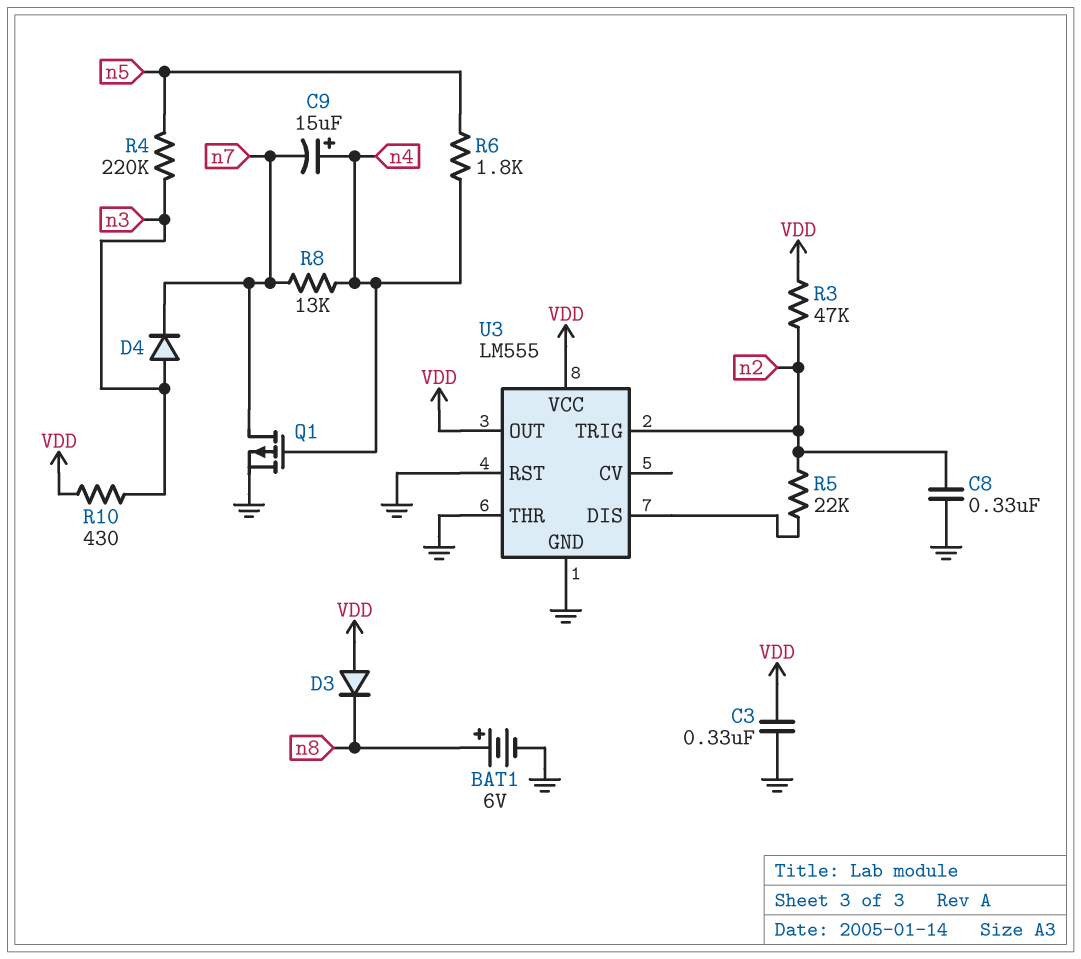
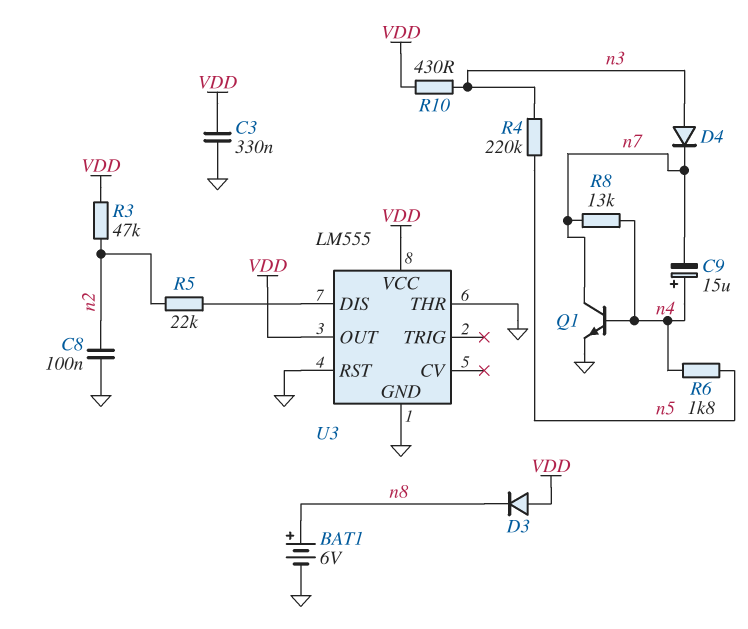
C8: 330nF (GND, n2) -> 100nF (GND, n2)
Q1: PMOS (G n4, D n7, S GND) -> NPN (B n4, C n7, E GND)
U3 pin TRIG: n2 -> none

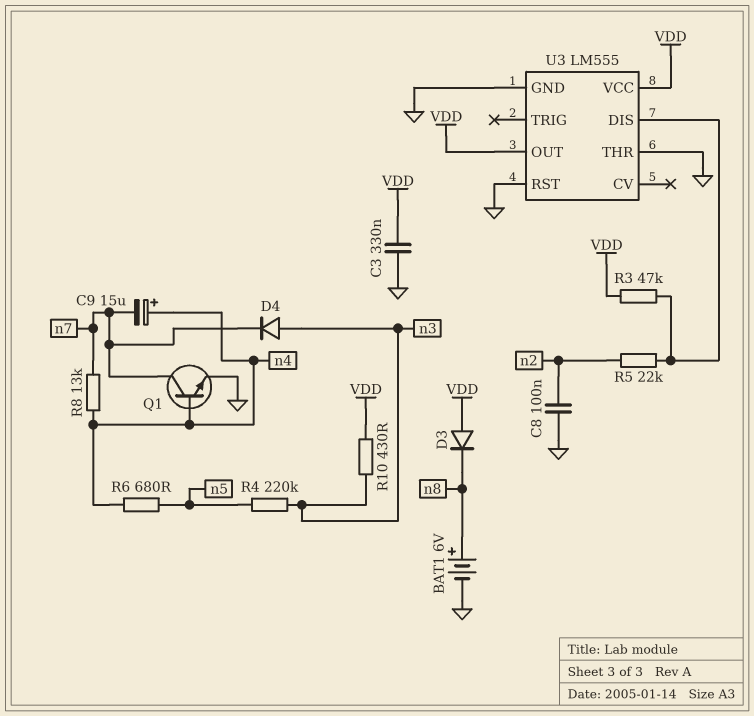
R3: 47k (VDD, n2) -> 47k (U3/DIS, VDD)
R6: 1.8k (n4, n5) -> 680 (n4, n5)

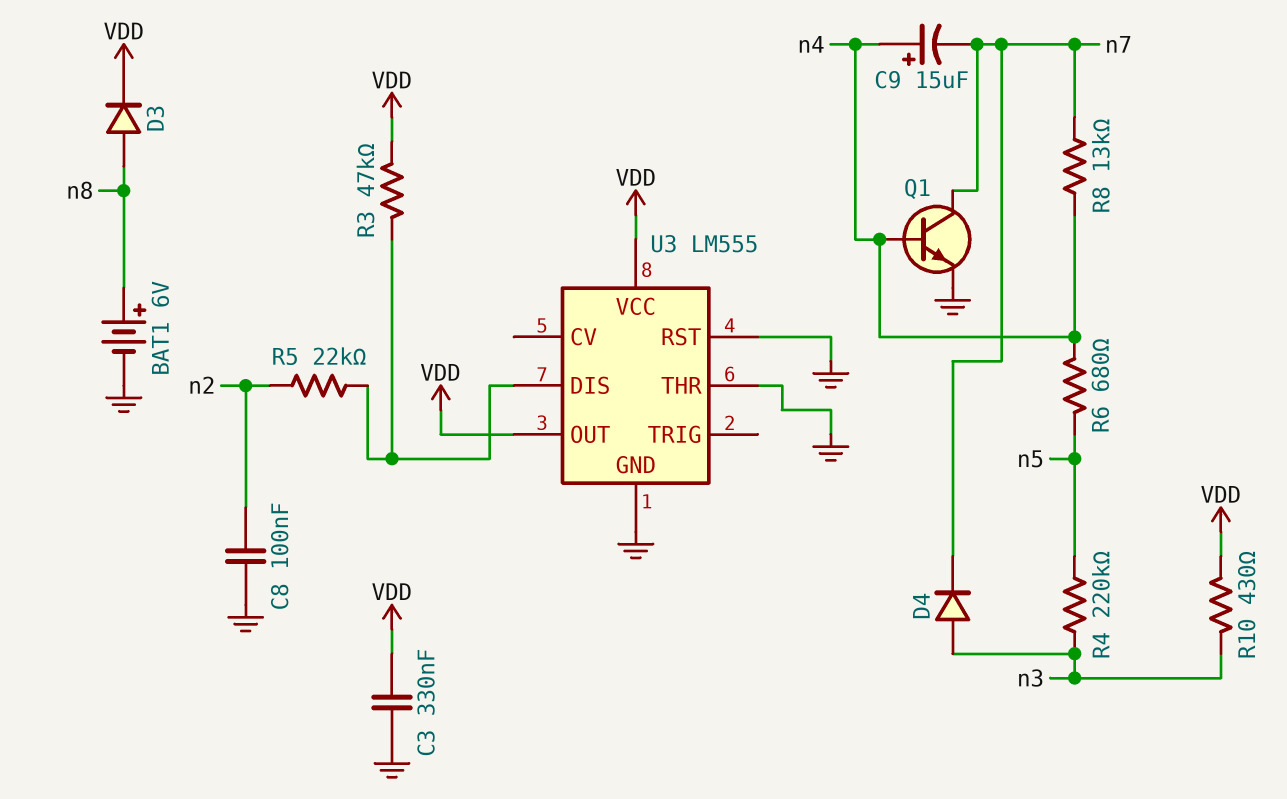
D3: diode (A VDD, K n8) -> diode (A n8, K VDD)

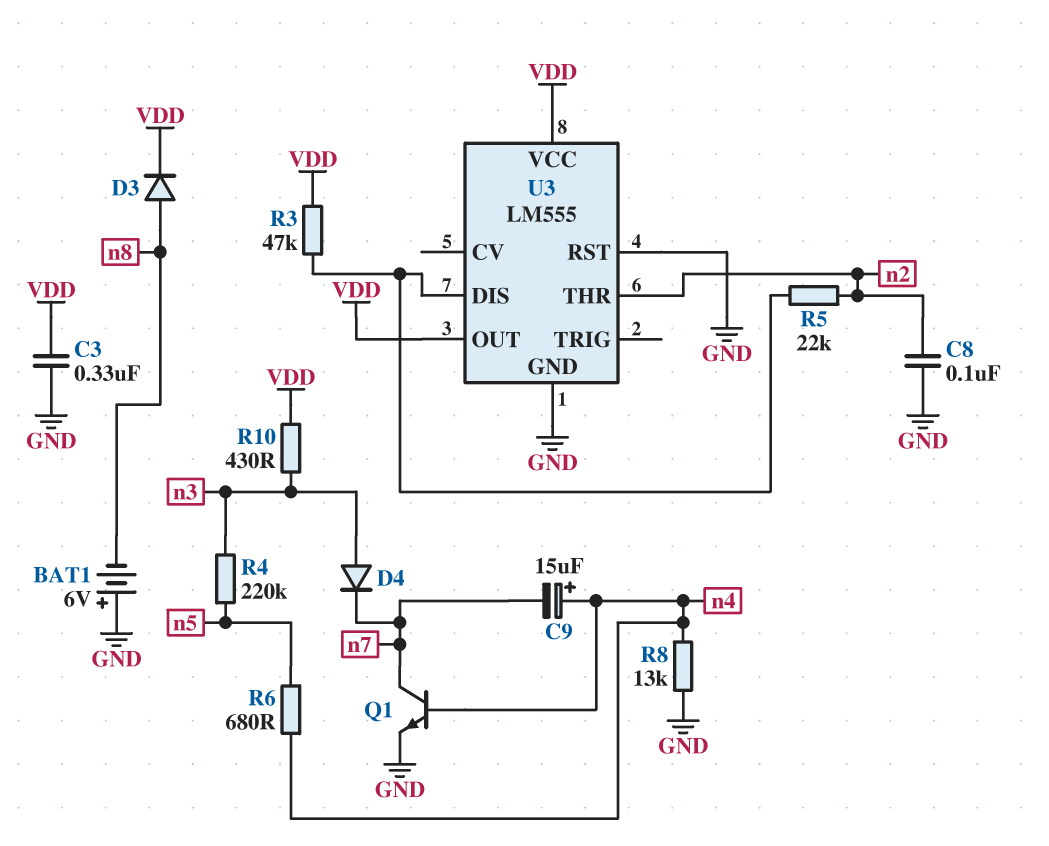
BAT1: 6V (plus n8, minus GND) -> 6V (plus GND, minus n8)
R8: 13k (n4, n7) -> 13k (GND, n4)
U3 pin THR: GND -> n2

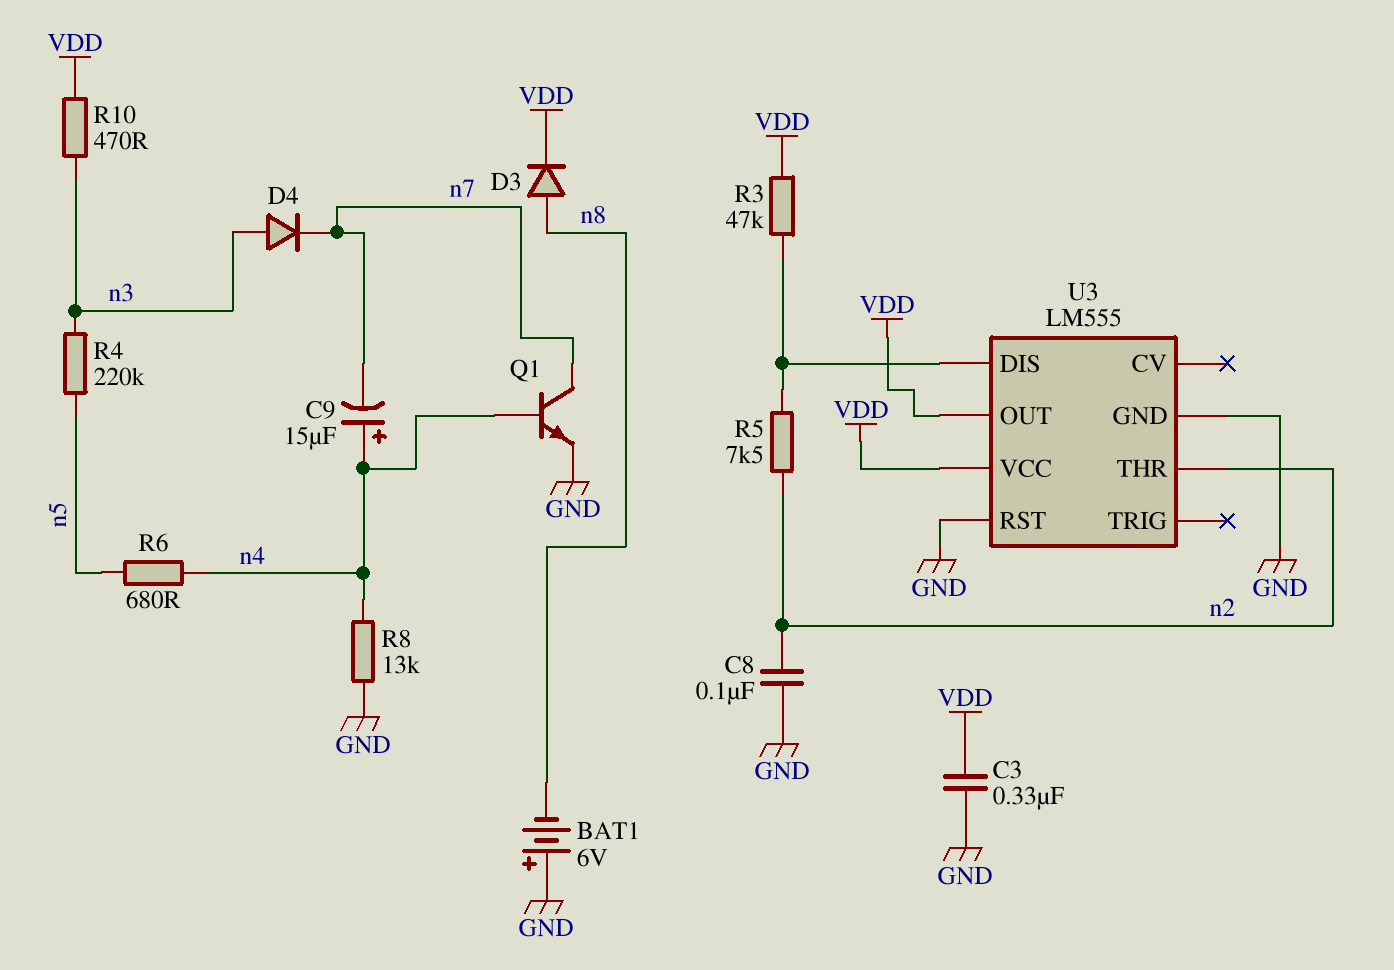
R5: 22k (U3/DIS, n2) -> 7.5k (U3/DIS, n2)
R10: 430 (VDD, n3) -> 470 (VDD, n3)

